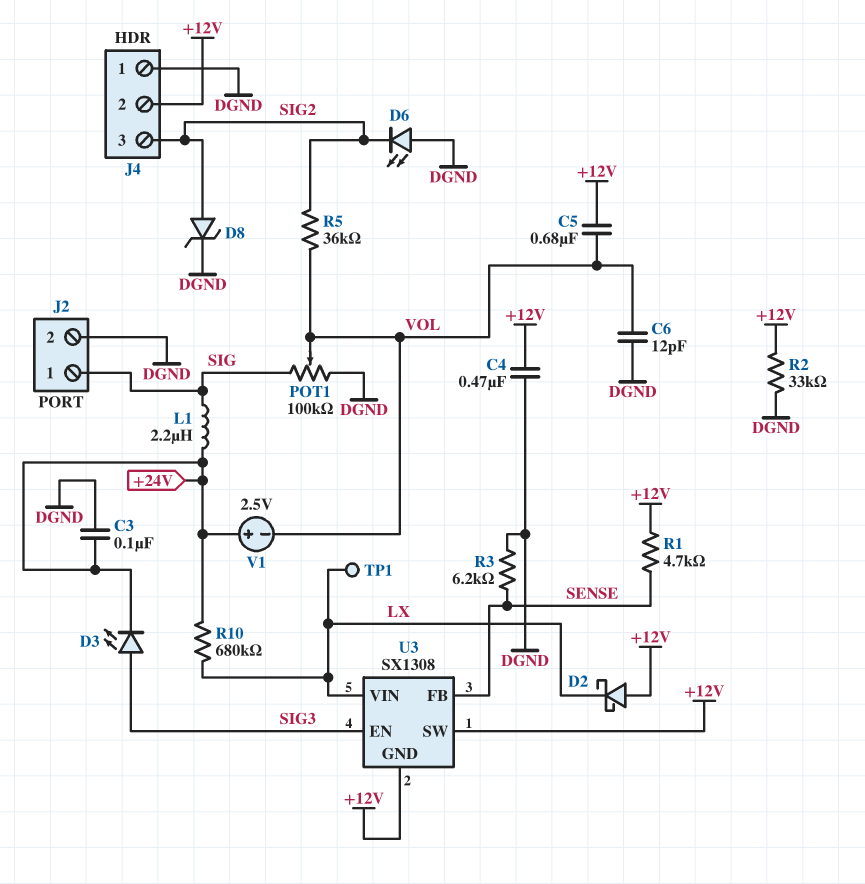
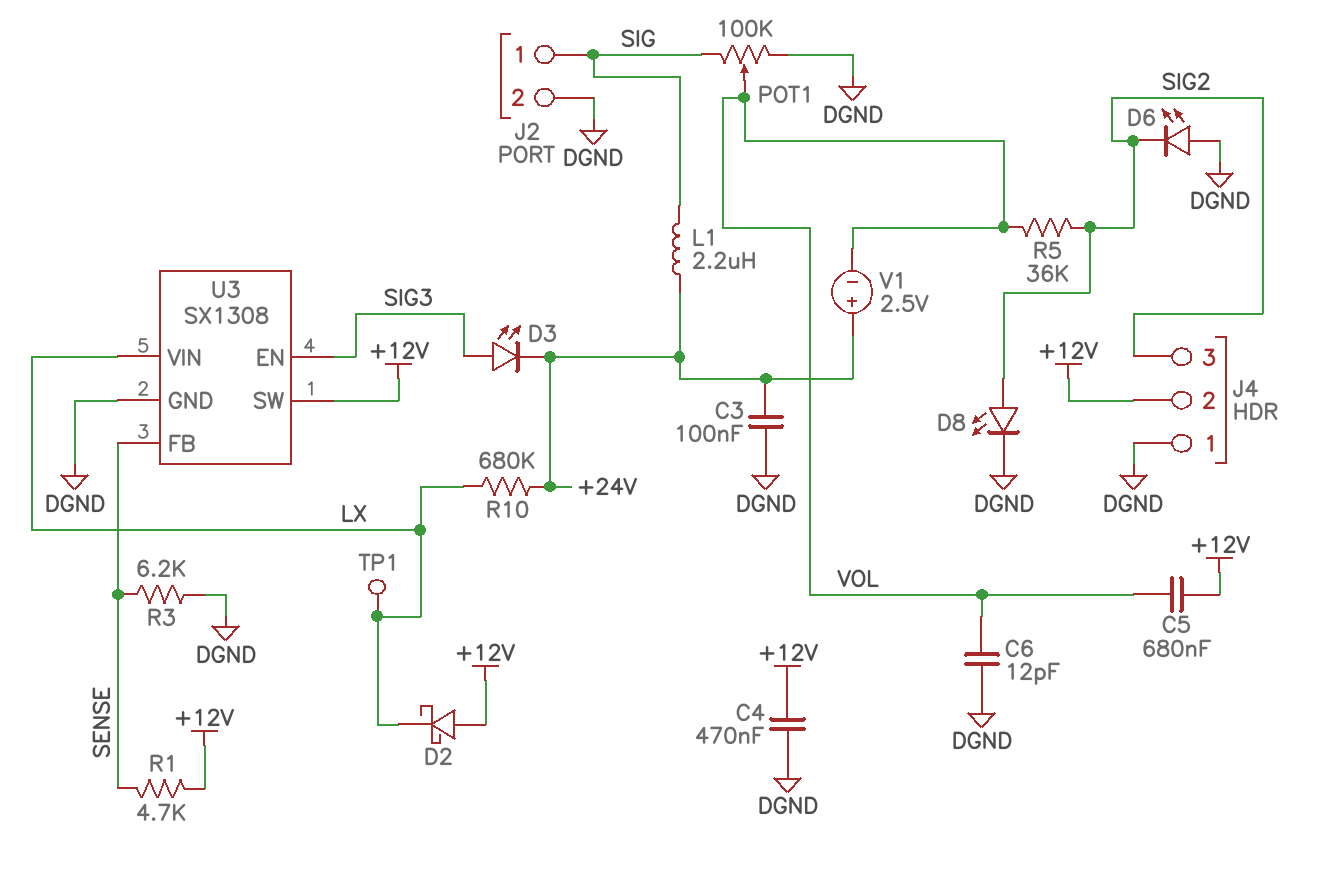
D8: zener (A SIG2, K DGND) -> LED (A SIG2, K DGND)
R2: 33k (+12V, DGND) -> none
U3 pin GND: +12V -> DGND

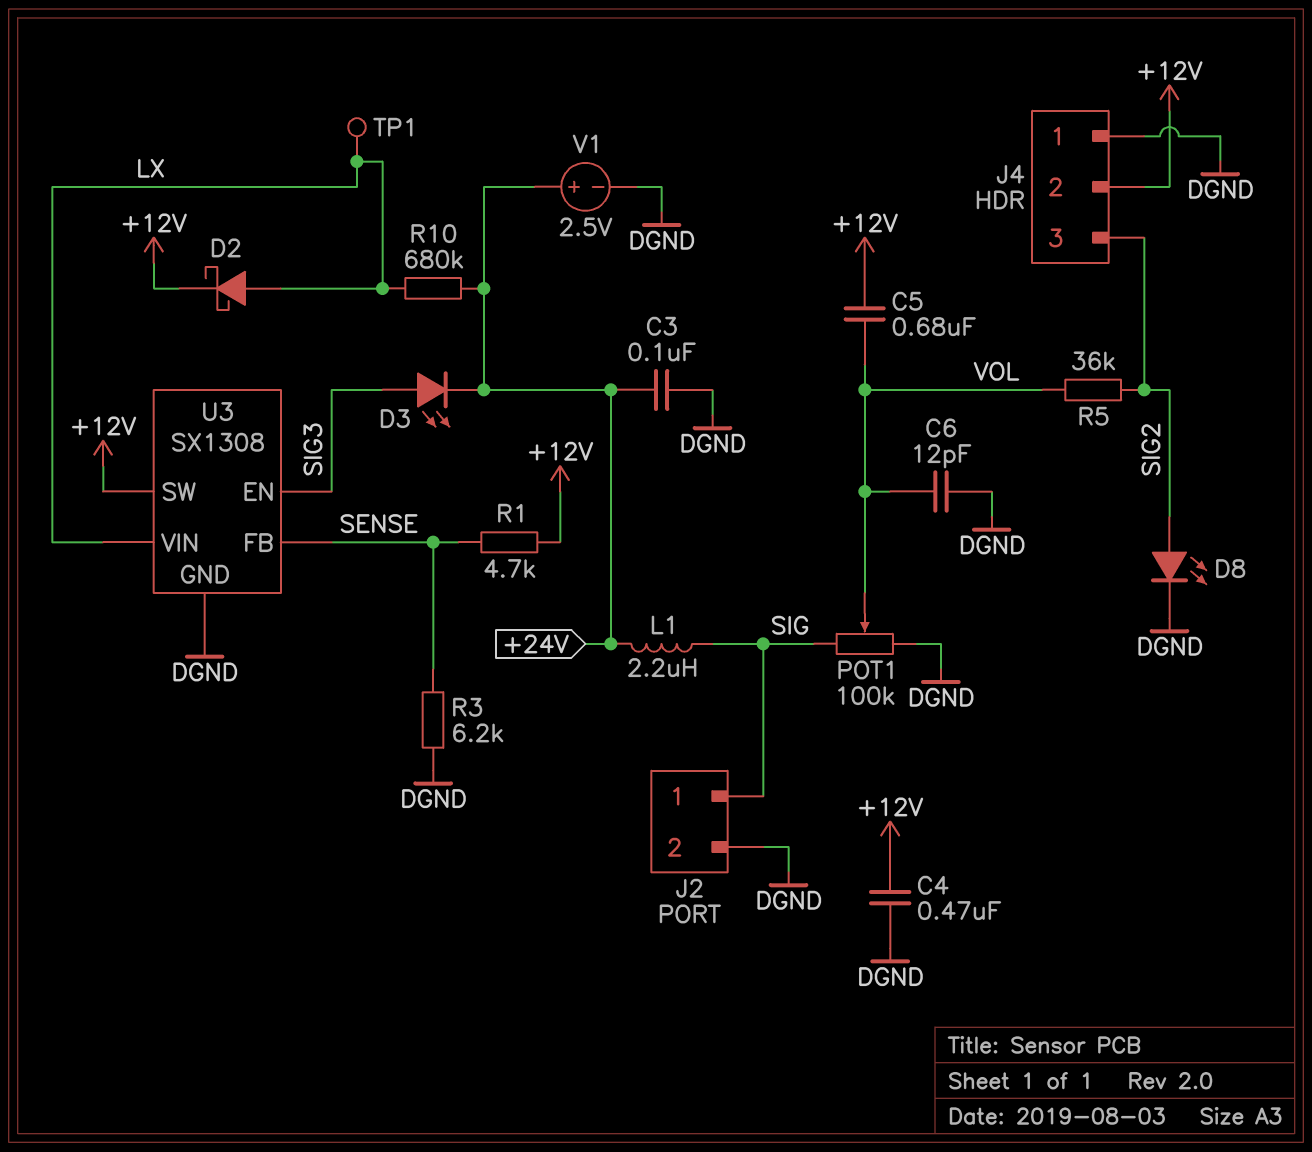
D2: schottky (A +12V, K LX) -> schottky (A LX, K +12V)
D6: LED (A DGND, K SIG2) -> none
V1: 2.5V (plus +24V, minus VOL) -> 2.5V (plus +24V, minus DGND)

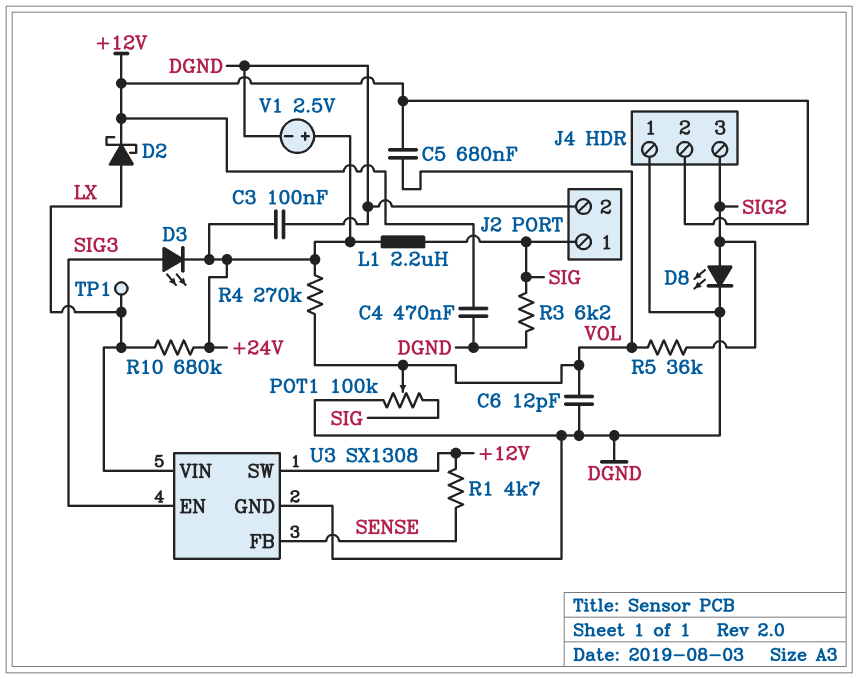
R3: 6.2k (DGND, SENSE) -> 6.2k (DGND, SIG)
R4: none -> 270k (+24V, VOL)

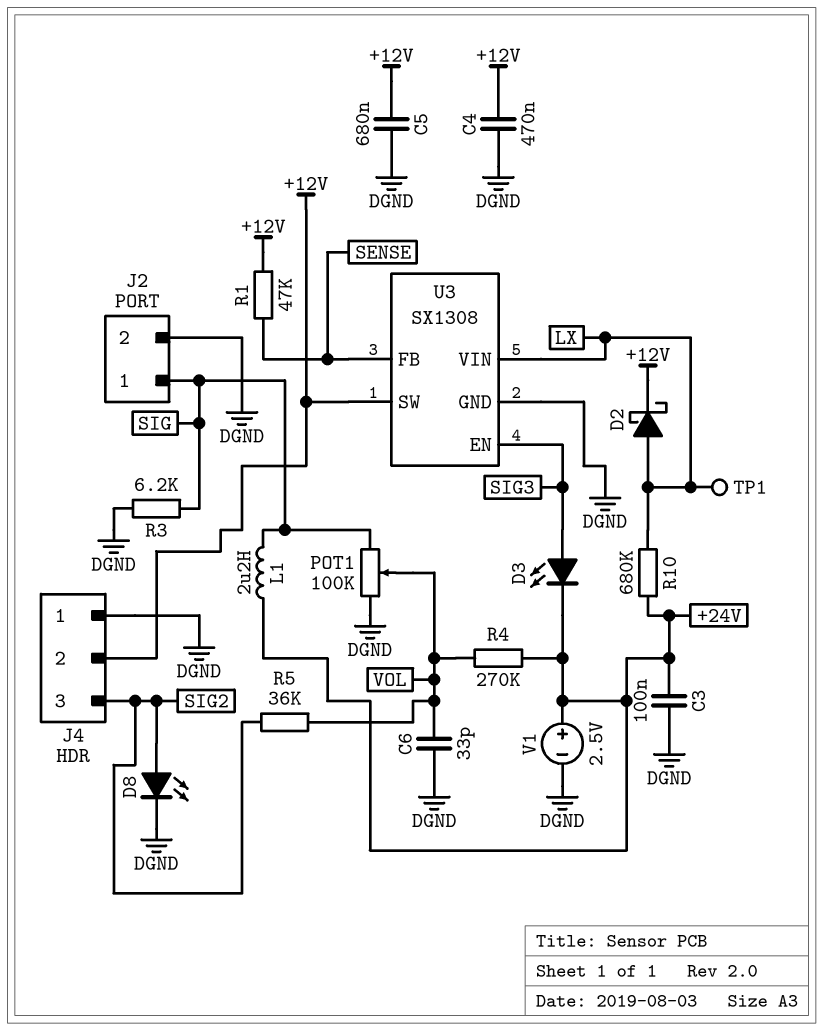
C5: 680nF (+12V, VOL) -> 680nF (+12V, DGND)
C6: 12pF (DGND, VOL) -> 33pF (DGND, VOL)
R1: 4.7k (+12V, SENSE) -> 47k (+12V, SENSE)

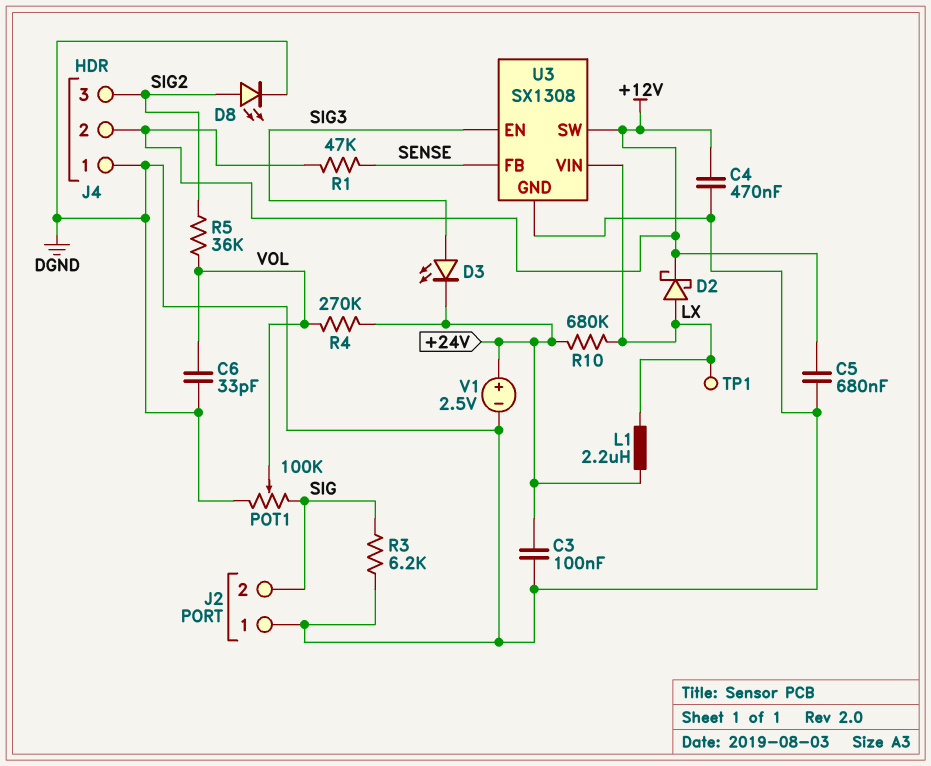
J2 pin 1: SIG -> DGND
J2 pin 2: DGND -> SIG
L1: 2.2uH (+24V, SIG) -> 2.2uH (+24V, LX)

